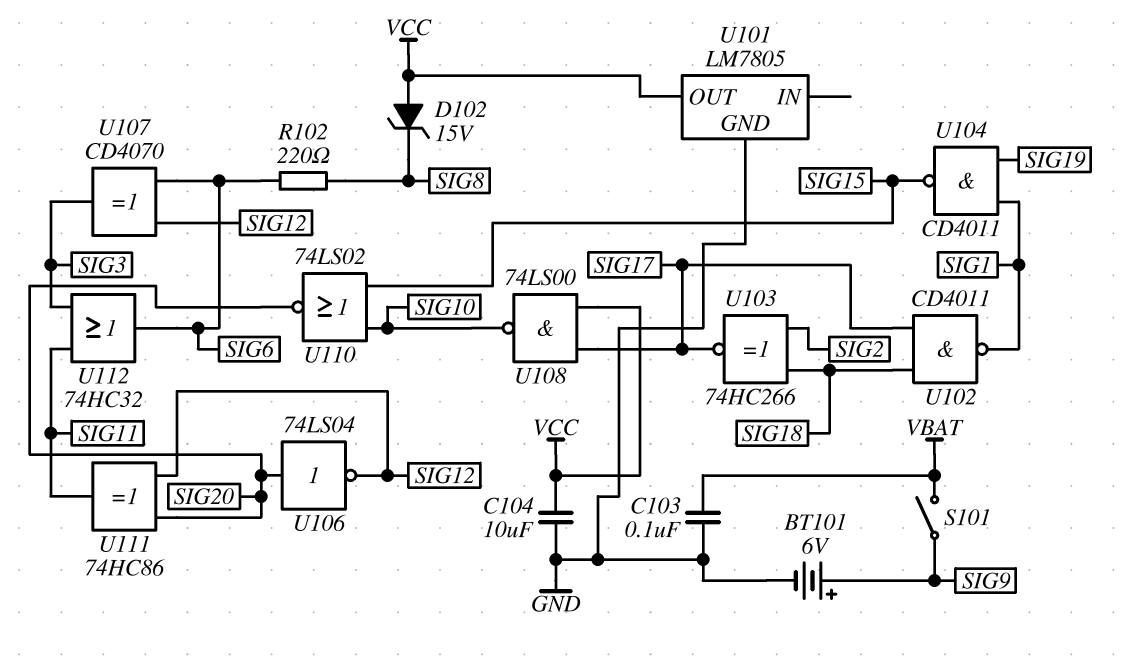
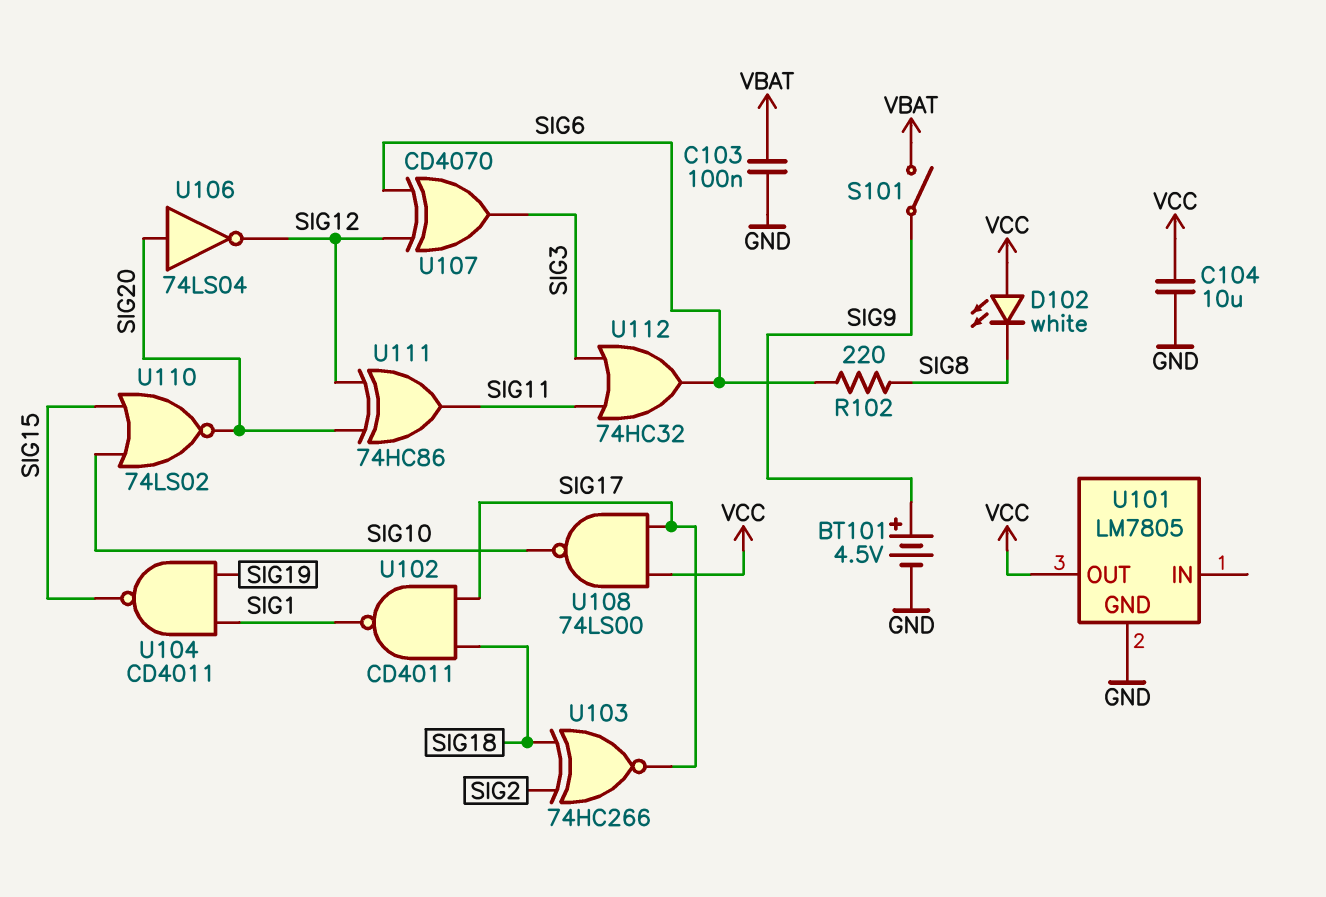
BT101: 6V (plus SIG9, minus GND) -> 4.5V (plus SIG9, minus GND)
D102: zener 15V (A VCC, K SIG8) -> LED white (A VCC, K SIG8)

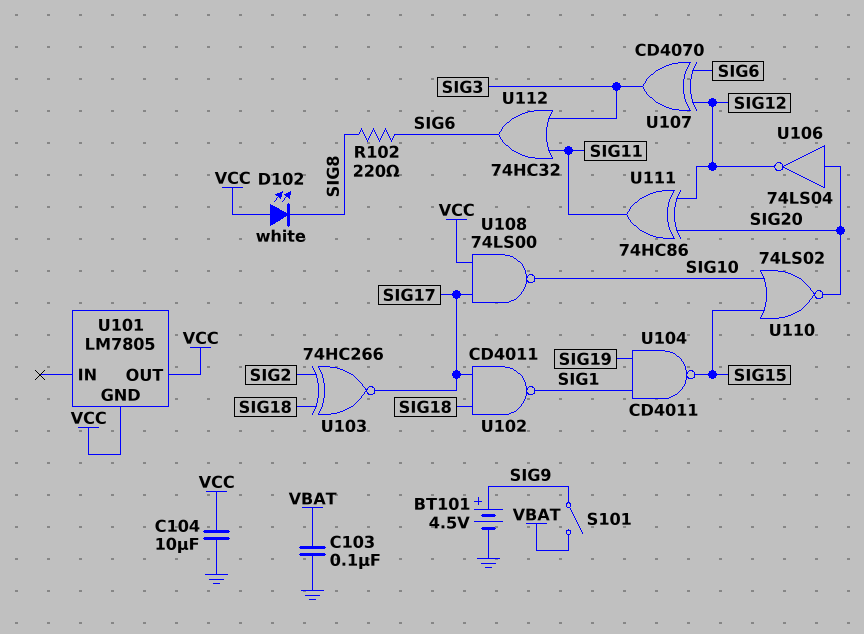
U101 pin GND: GND -> VCC

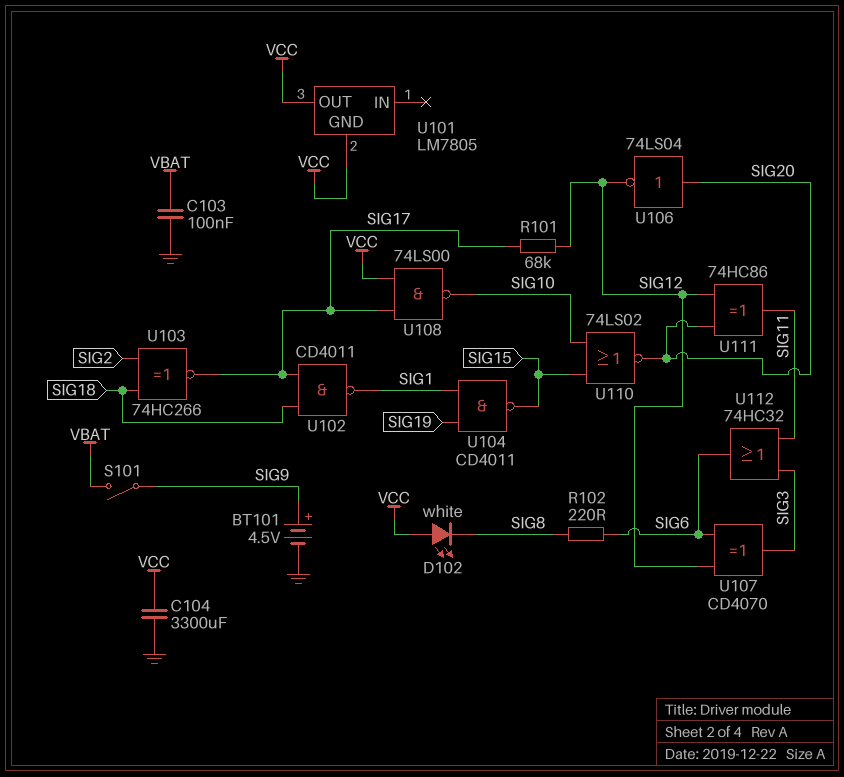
C104: 10uF (GND, VCC) -> 3300uF (GND, VCC)
R101: none -> 68k (SIG12, SIG17)

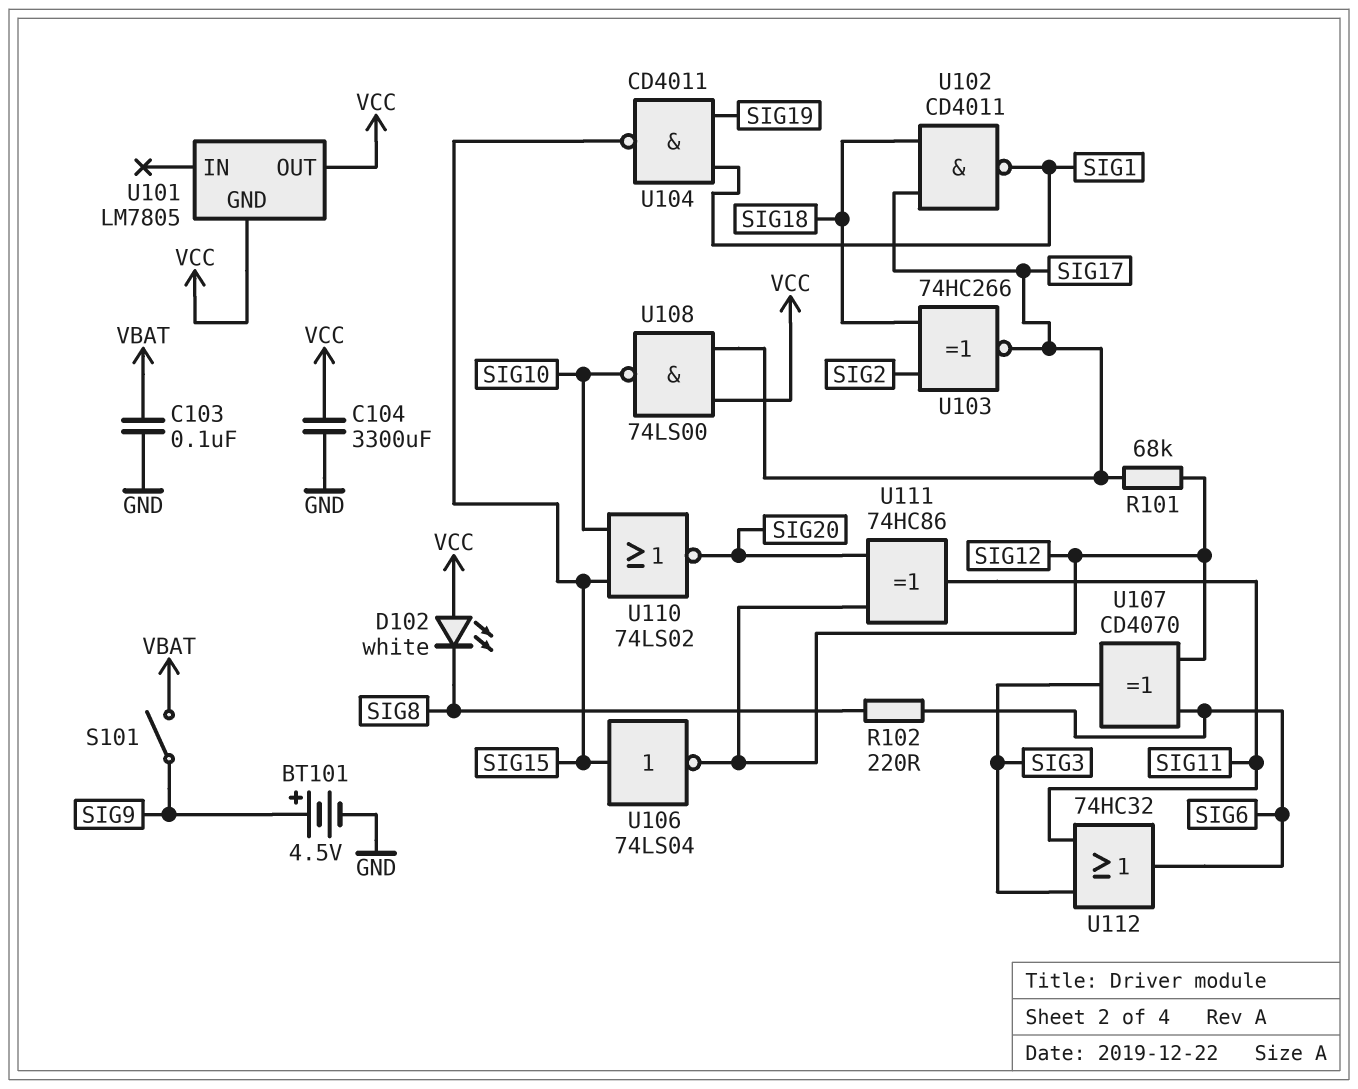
U106: NOT 74LS04 (in SIG20, out SIG12) -> NOT 74LS04 (in SIG15, out SIG12)

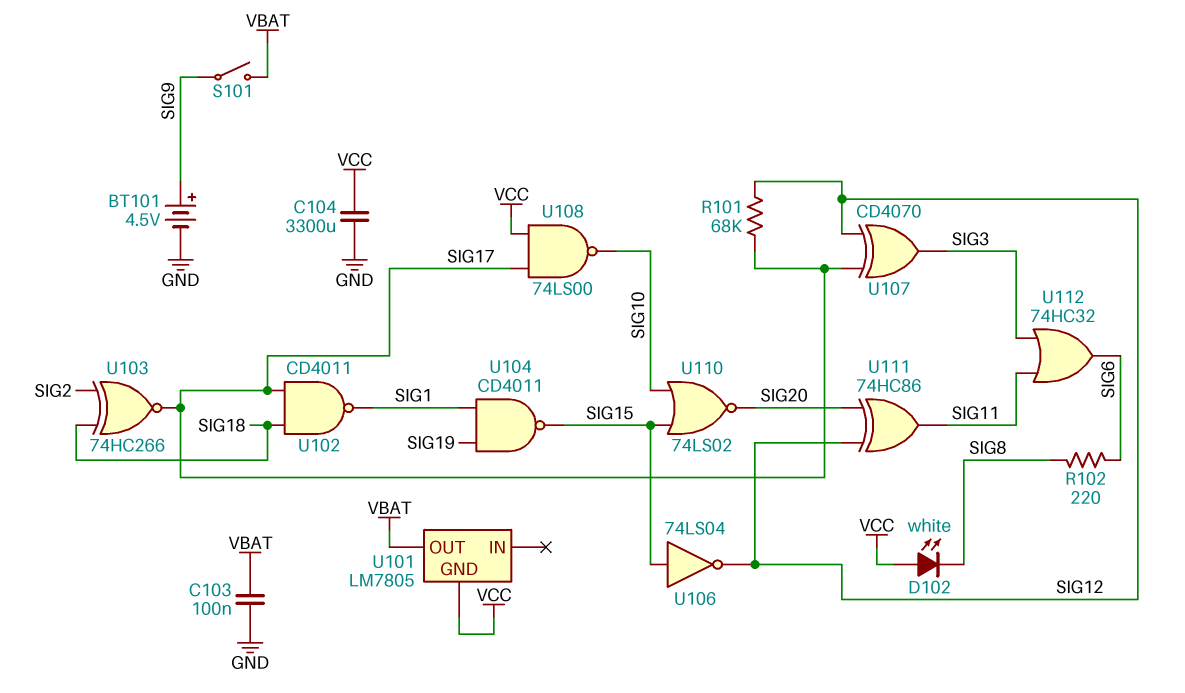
U101 pin OUT: VCC -> VBAT
U107: XOR CD4070 (in SIG6, in SIG12, out SIG3) -> XOR CD4070 (in SIG12, in SIG17, out SIG3)

